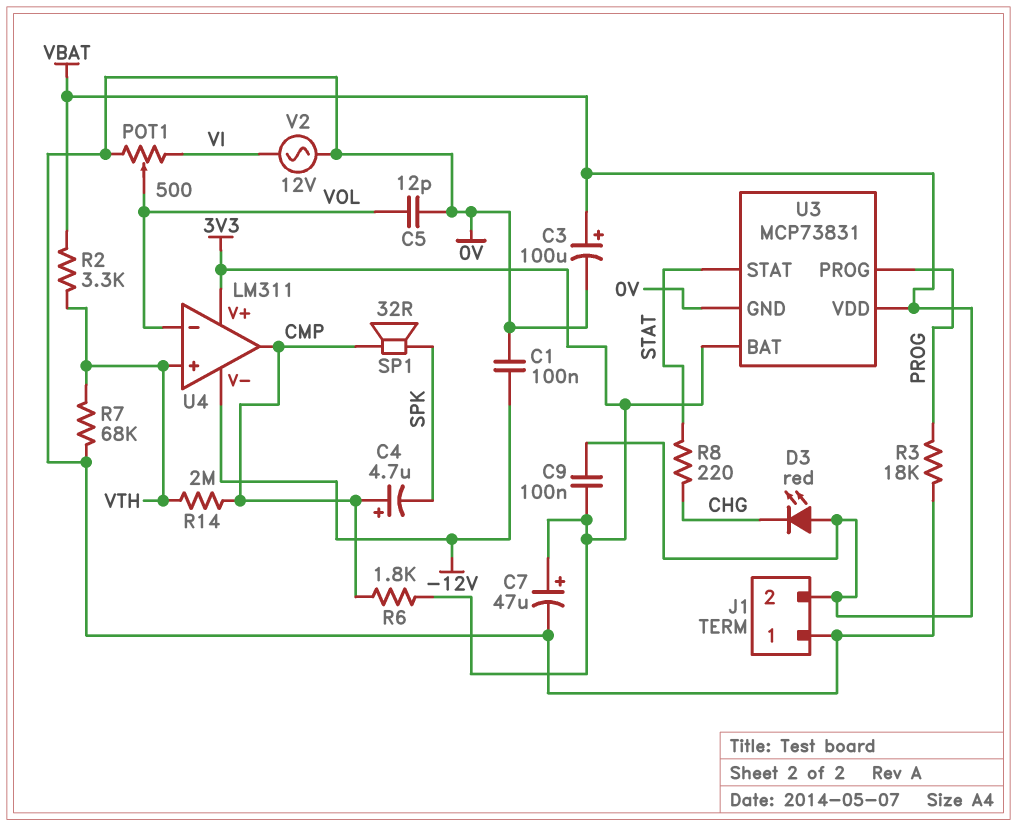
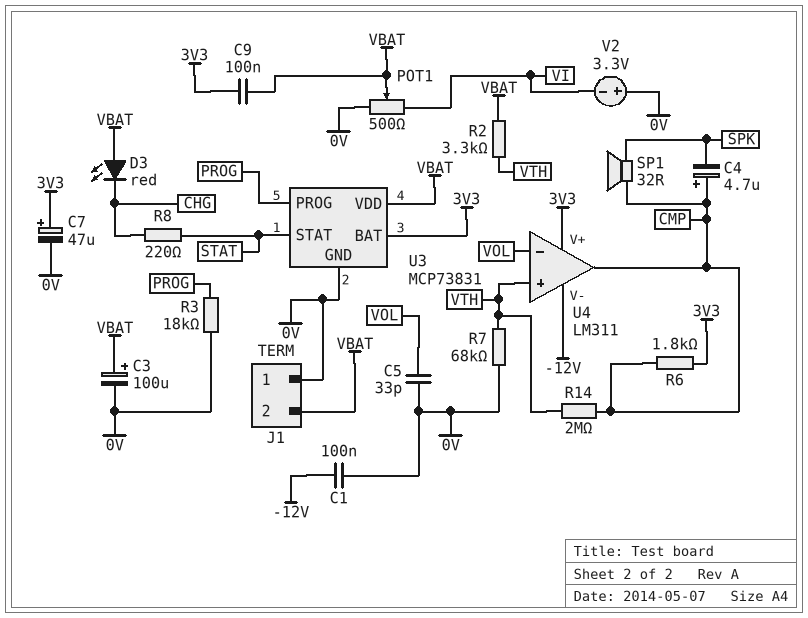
C5: 12pF (0V, VOL) -> 33pF (0V, VOL)
POT1: 500 (0V, VI, wiper VOL) -> 500 (0V, VI, wiper VBAT)
V2: AC 12V (0V, VI) -> 3.3V (plus 0V, minus VI)

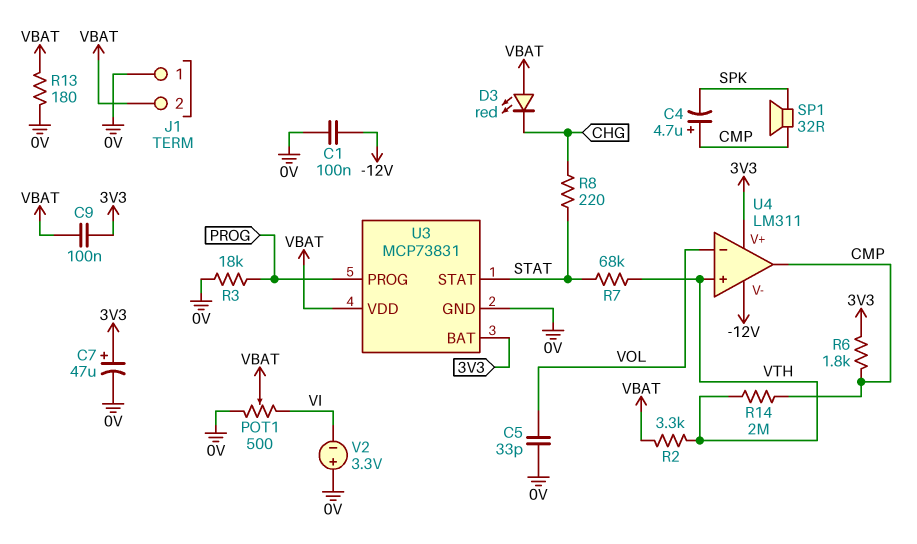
C3: 100uF (plus VBAT, minus 0V) -> none
R7: 68k (0V, VTH) -> 68k (STAT, VTH)
R13: none -> 180 (0V, VBAT)

